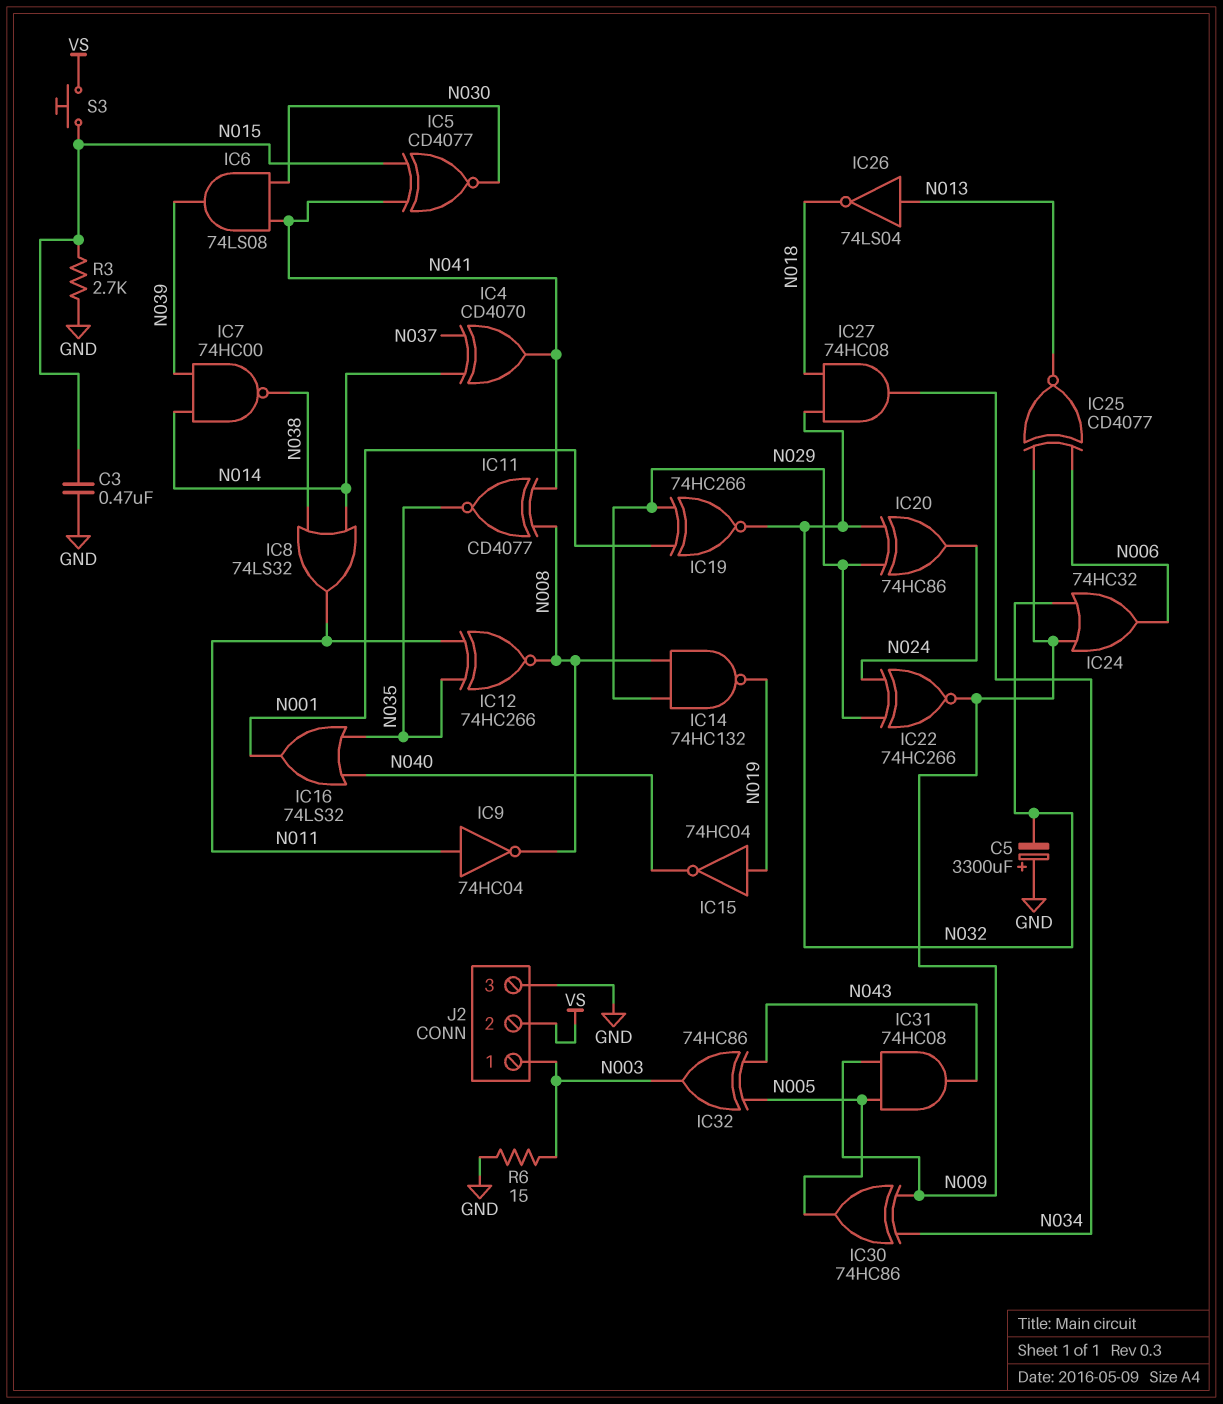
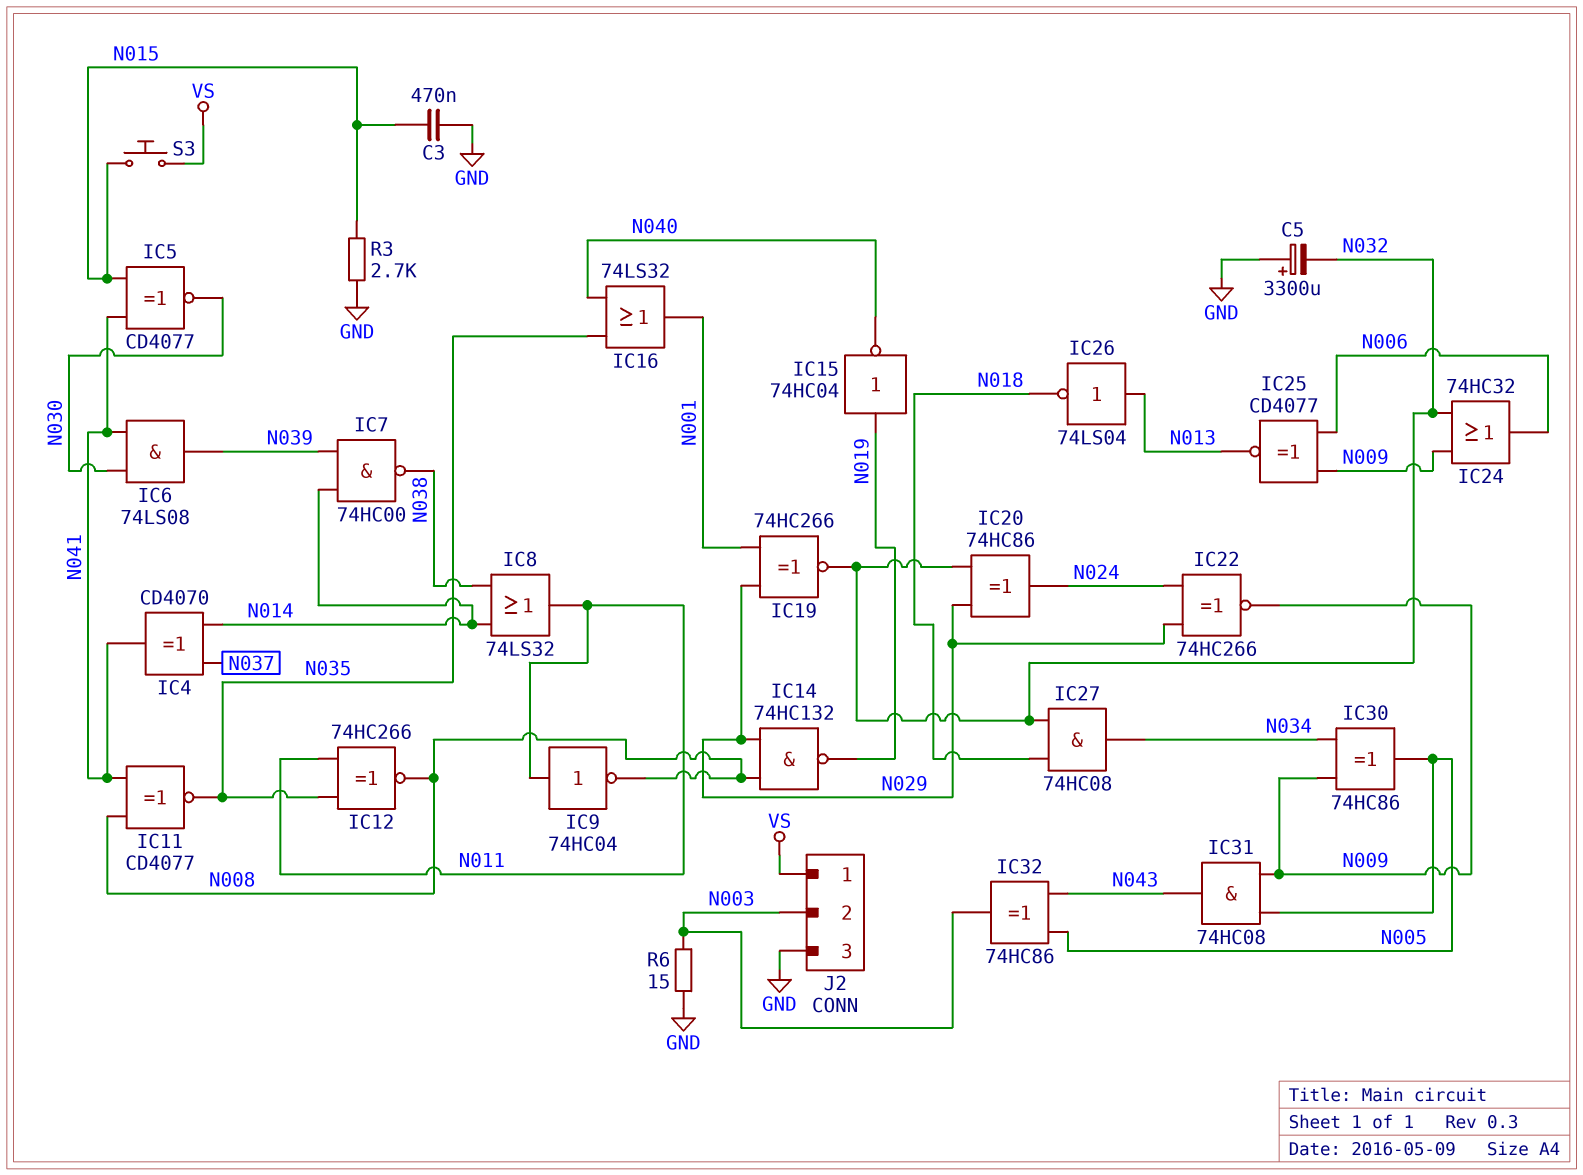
J2 pin 1: N003 -> VS
J2 pin 2: VS -> N003

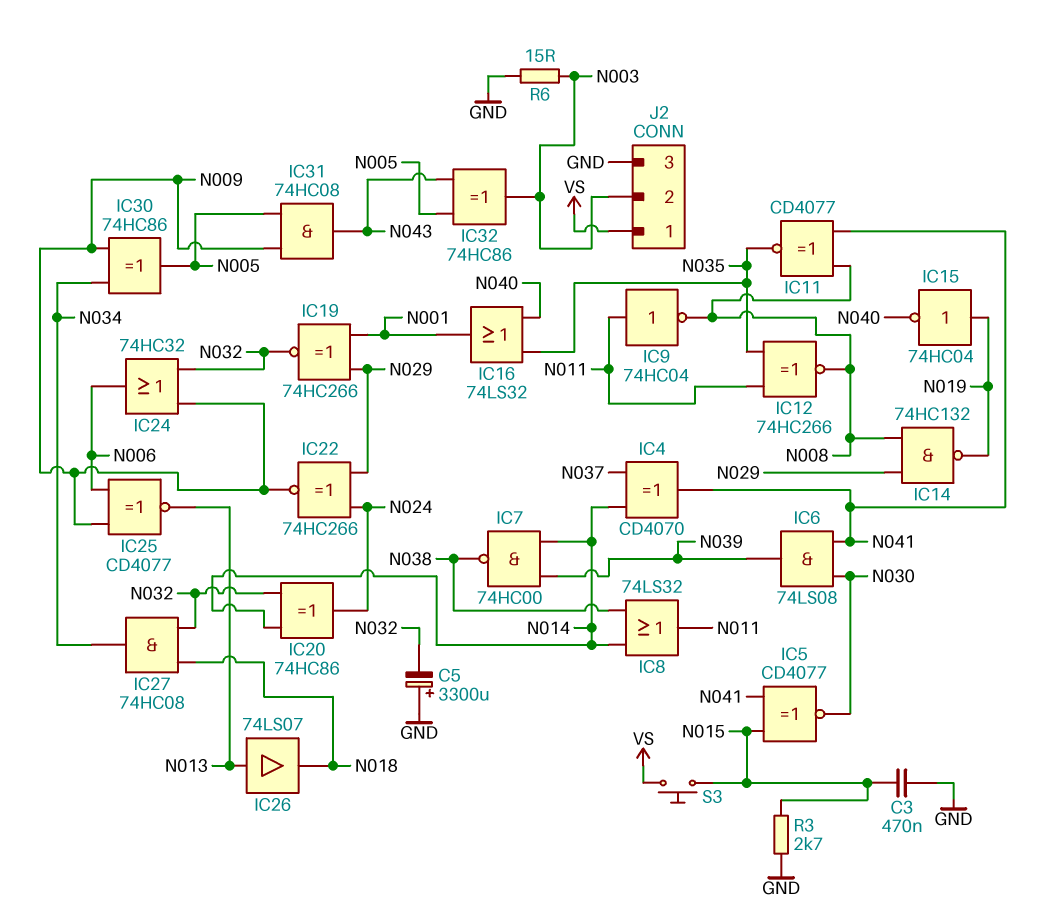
IC20: XOR 74HC86 (in N029, in N032, out N024) -> XOR 74HC86 (in N014, in N032, out N024)
IC26: NOT 74LS04 (in N013, out N018) -> buffer 74LS07 (in N013, out N018)

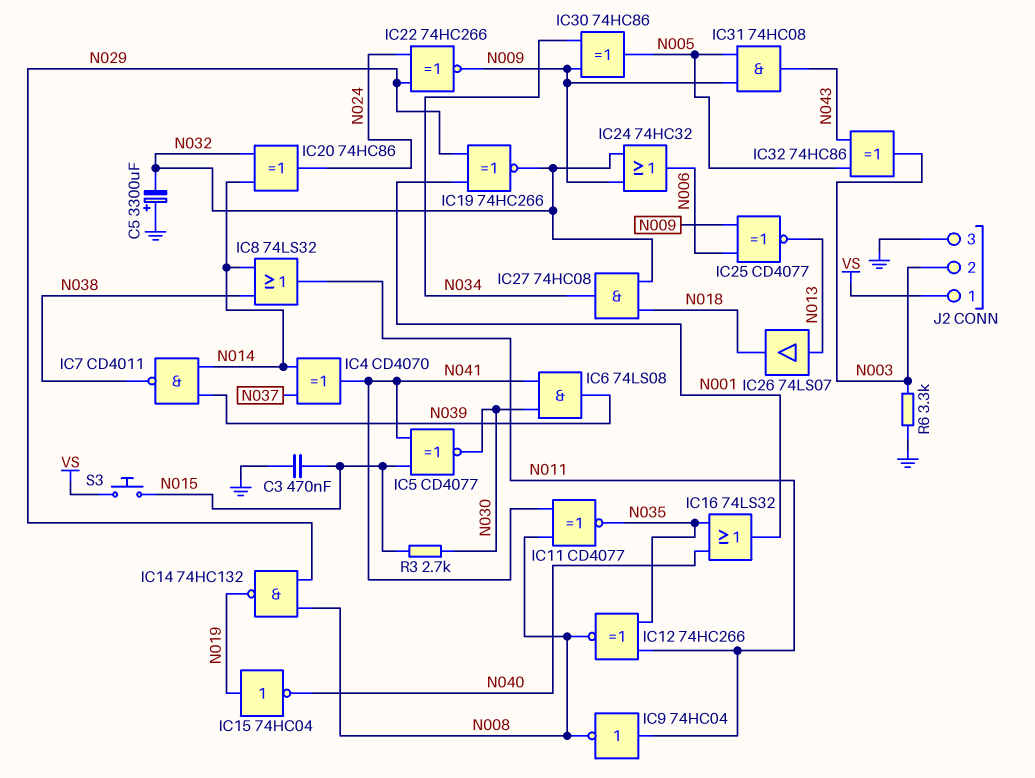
IC7: NAND 74HC00 (in N014, in N039, out N038) -> NAND CD4011 (in N014, in N039, out N038)
R3: 2.7k (GND, N015) -> 2.7k (N015, N030)
R6: 15 (GND, N003) -> 3.3k (GND, N003)

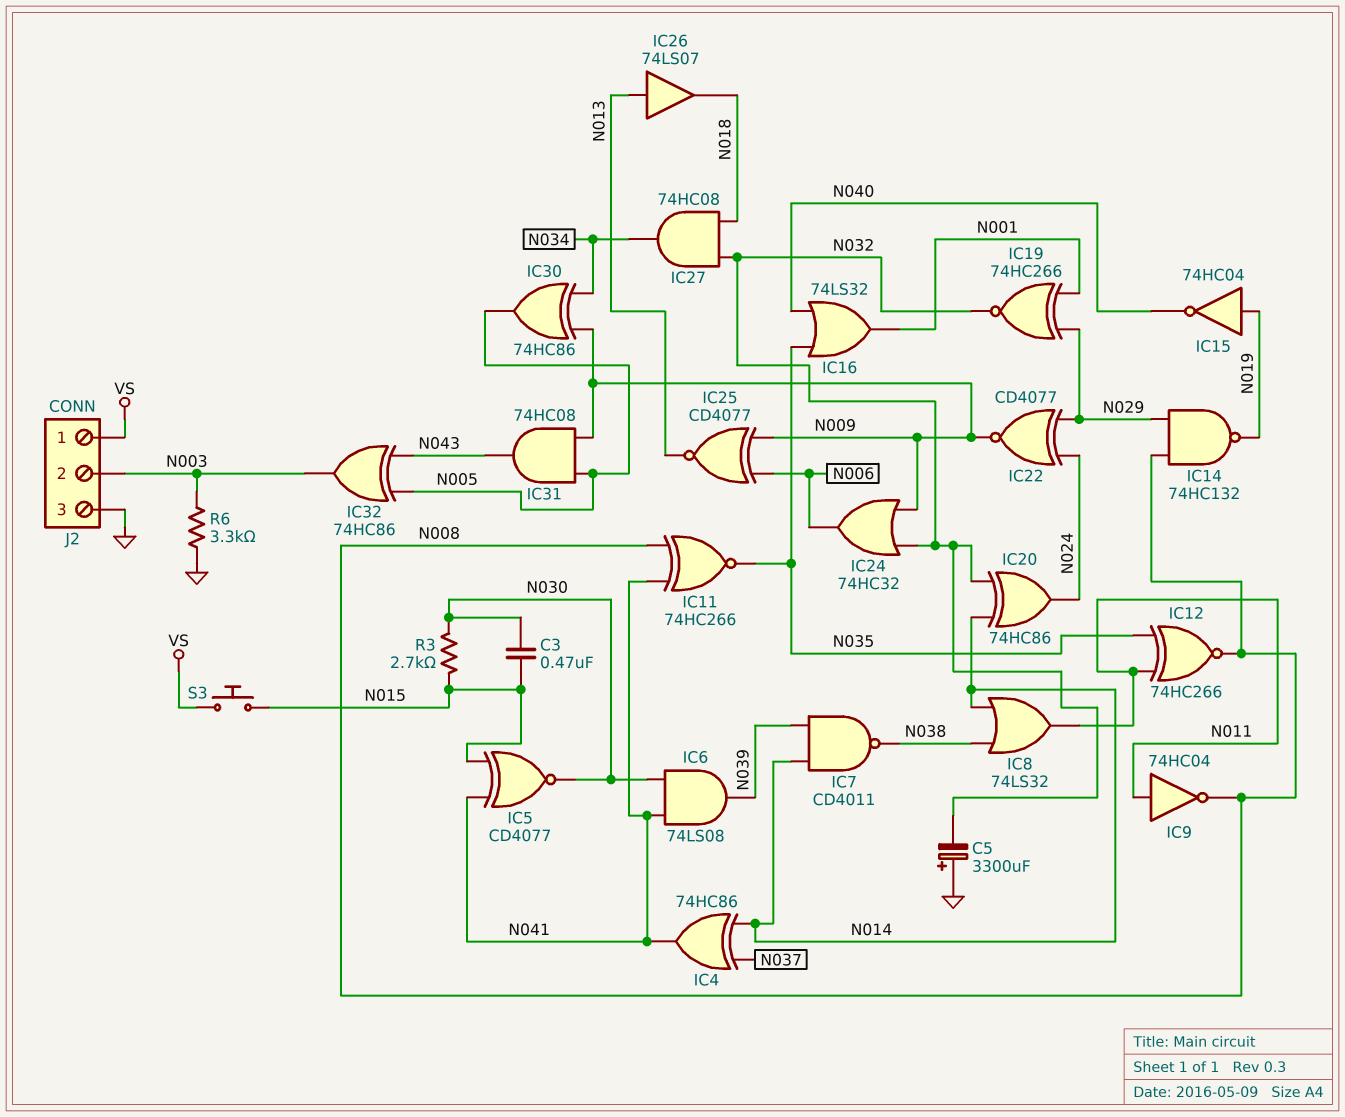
C3: 470nF (GND, N015) -> 470nF (N015, N030)
IC4: XOR CD4070 (in N014, in N037, out N041) -> XOR 74HC86 (in N014, in N037, out N041)
IC11: XNOR CD4077 (in N008, in N041, out N035) -> XNOR 74HC266 (in N008, in N041, out N035)
IC22: XNOR 74HC266 (in N024, in N029, out N009) -> XNOR CD4077 (in N024, in N029, out N009)

